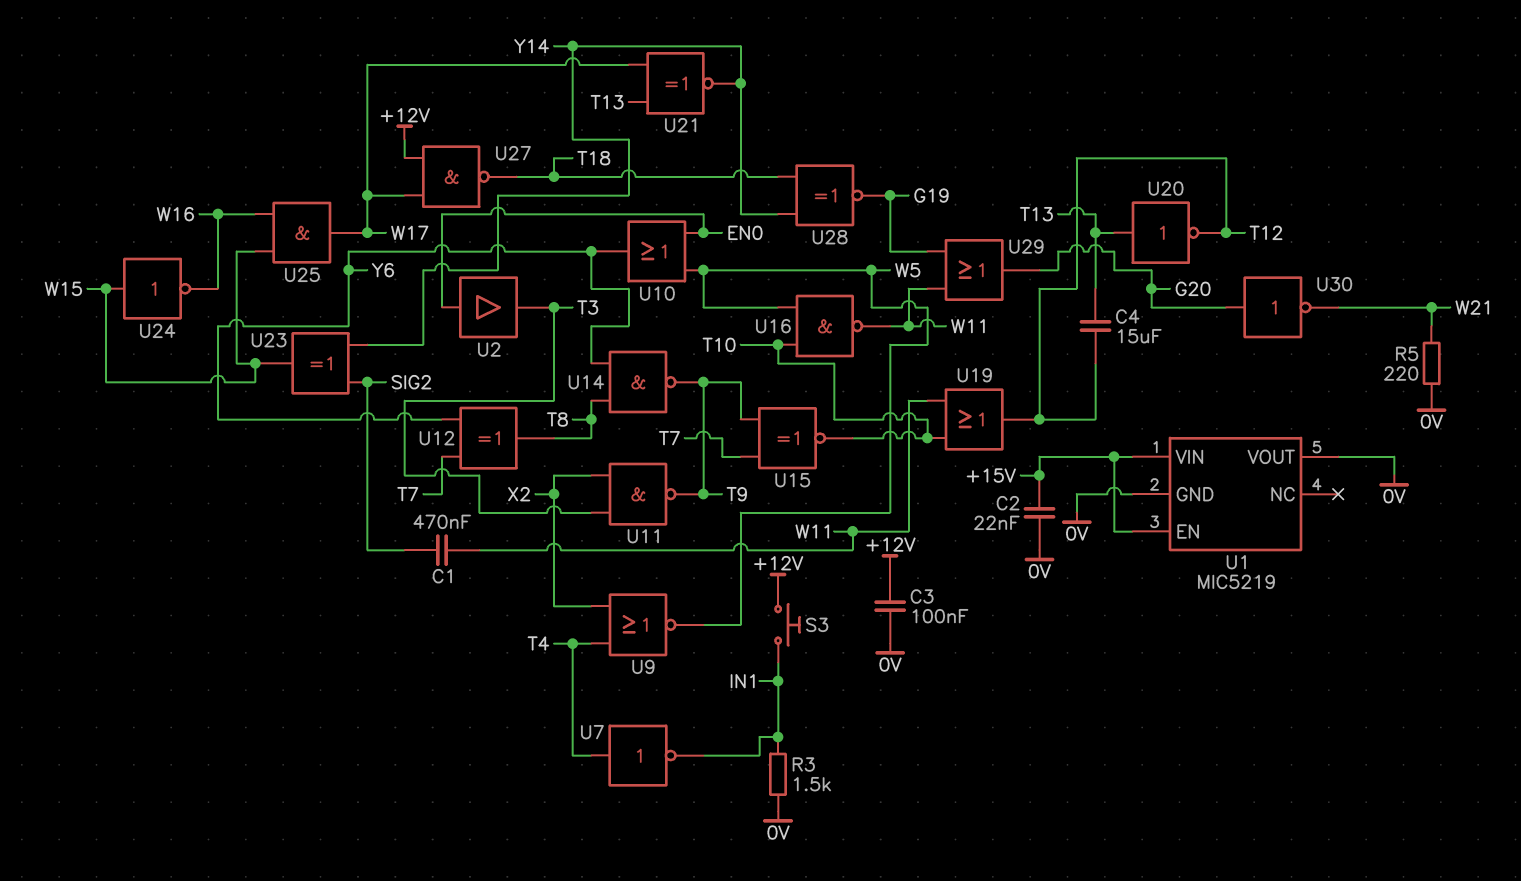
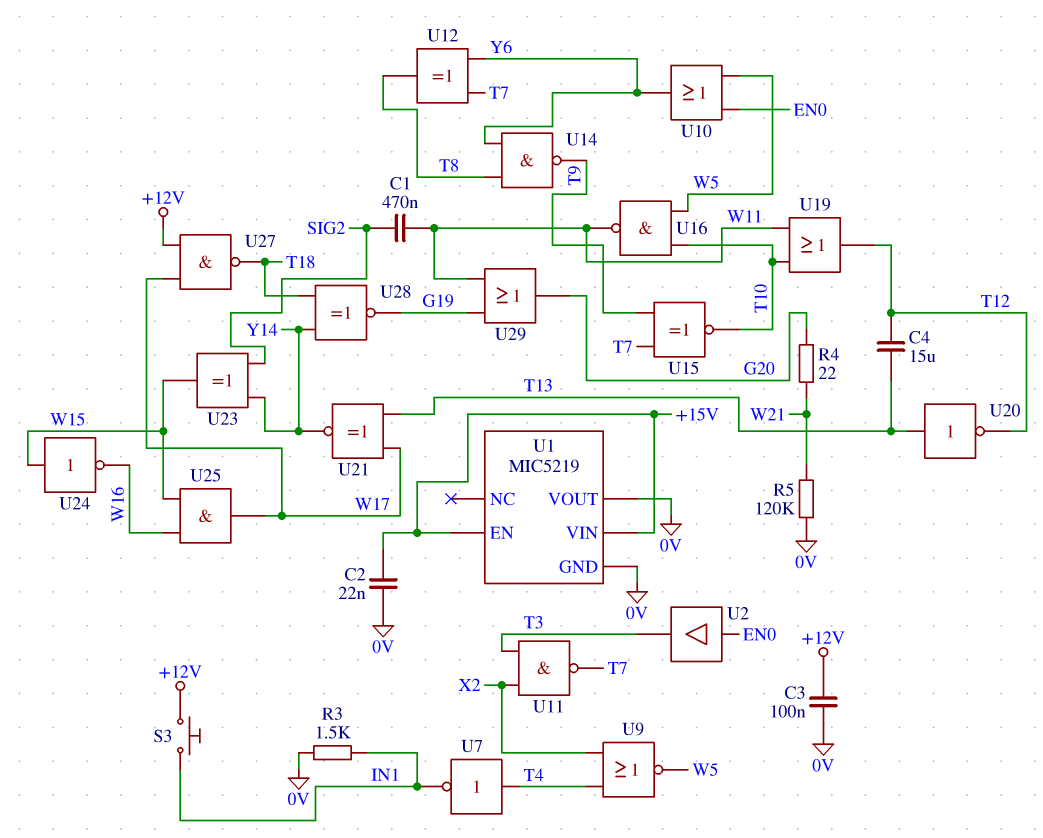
R4: none -> 22 (G20, W21)
R5: 220 (0V, W21) -> 120k (0V, W21)
U11: NAND (in T3, in X2, out T9) -> NAND (in T3, in X2, out T7)
U30: NOT (in G20, out W21) -> none

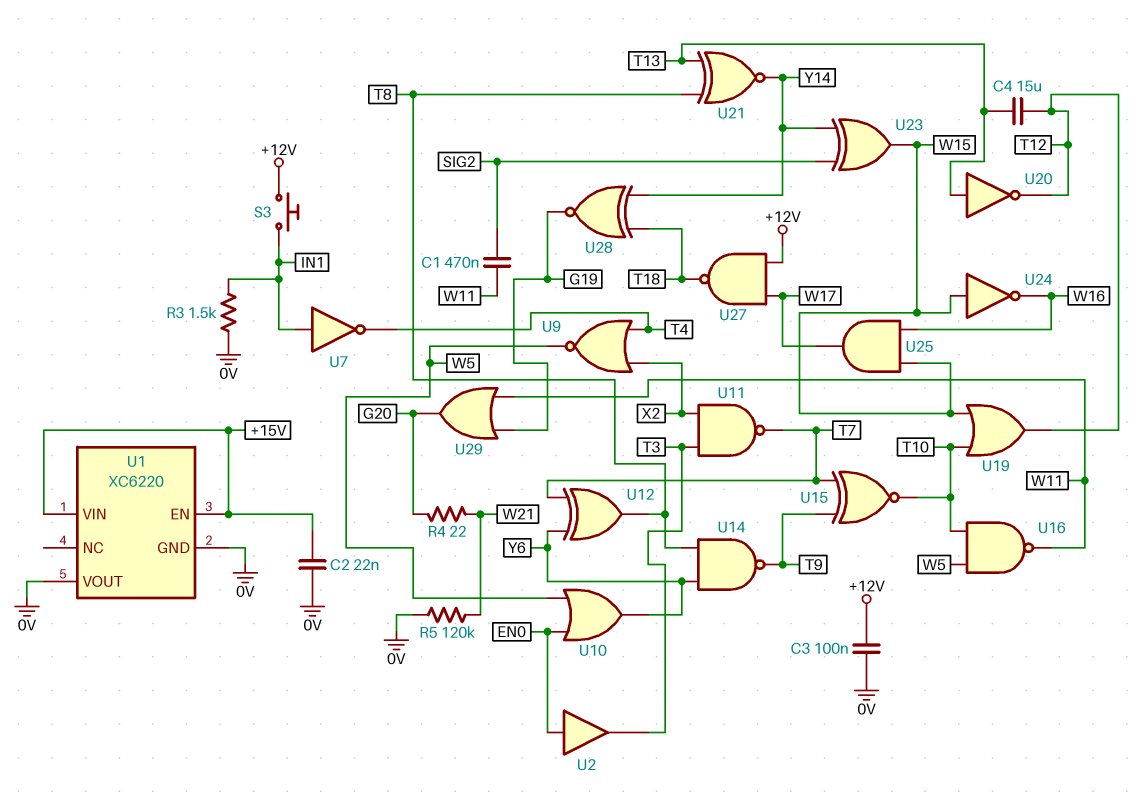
U1: MIC5219 -> XC6220
U7: NOT (in T4, out IN1) -> NOT (in IN1, out T4)
U19: OR (in T10, in W11, out T12) -> OR (in T10, in W15, out T12)
U21: XNOR (in T13, in W17, out Y14) -> XNOR (in T8, in T13, out Y14)

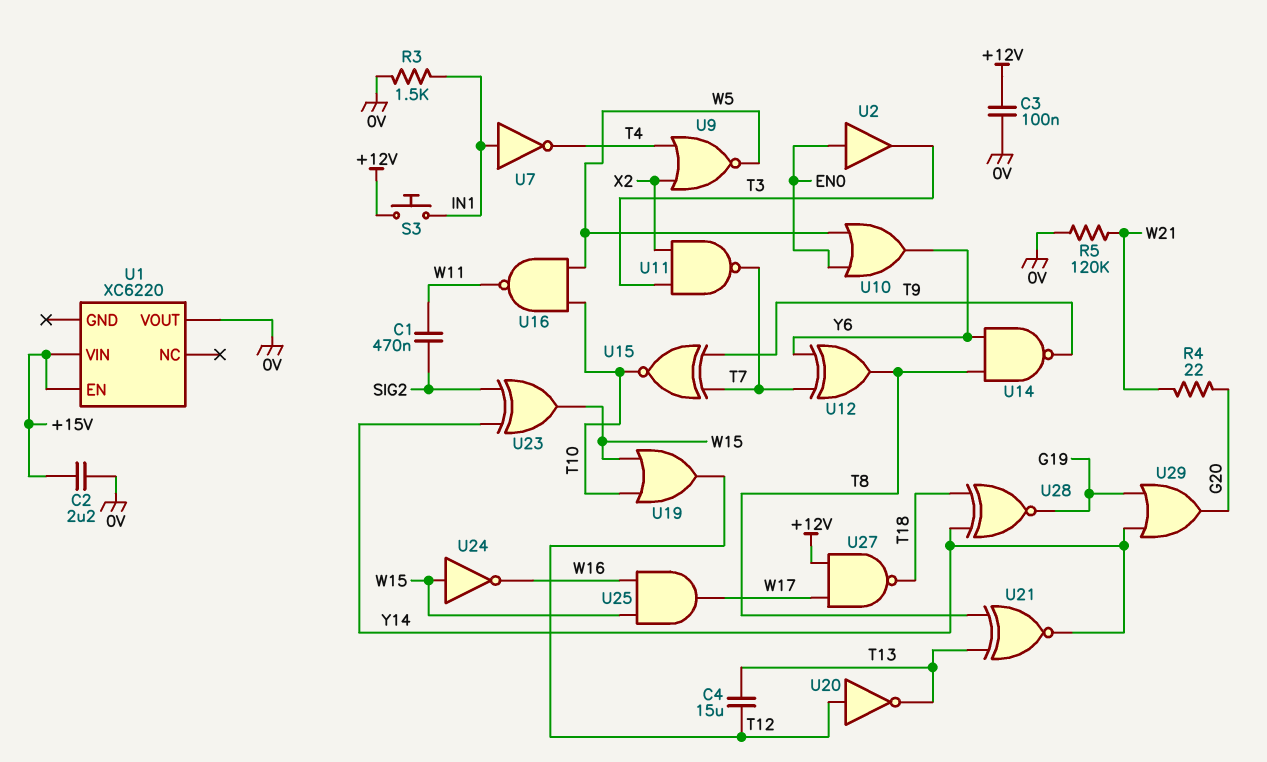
C2: 22nF (+15V, 0V) -> 2.2uF (+15V, 0V)
U1 pin GND: 0V -> none
U20: NOT (in T13, out T12) -> NOT (in T12, out T13)
U29: OR (in G19, in W11, out G20) -> OR (in G19, in Y14, out G20)

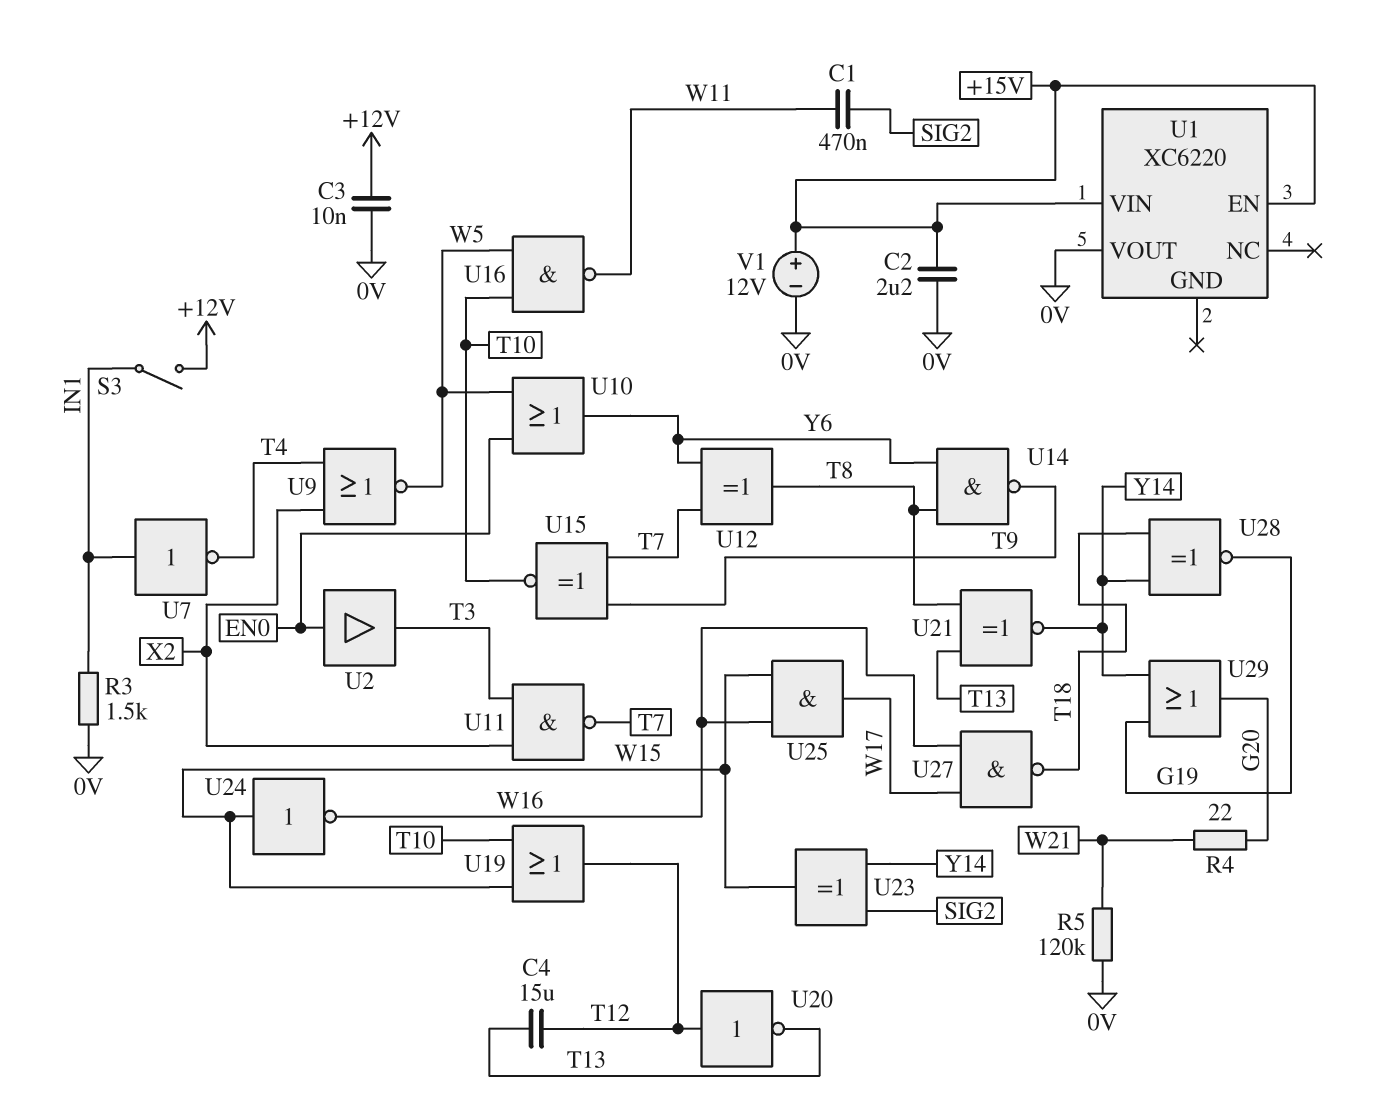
C3: 100nF (+12V, 0V) -> 10nF (+12V, 0V)
S3: button (+12V, IN1) -> switch (+12V, IN1)
U27: NAND (in +12V, in W17, out T18) -> NAND (in W16, in W17, out T18)
V1: none -> 12V (plus +15V, minus 0V)

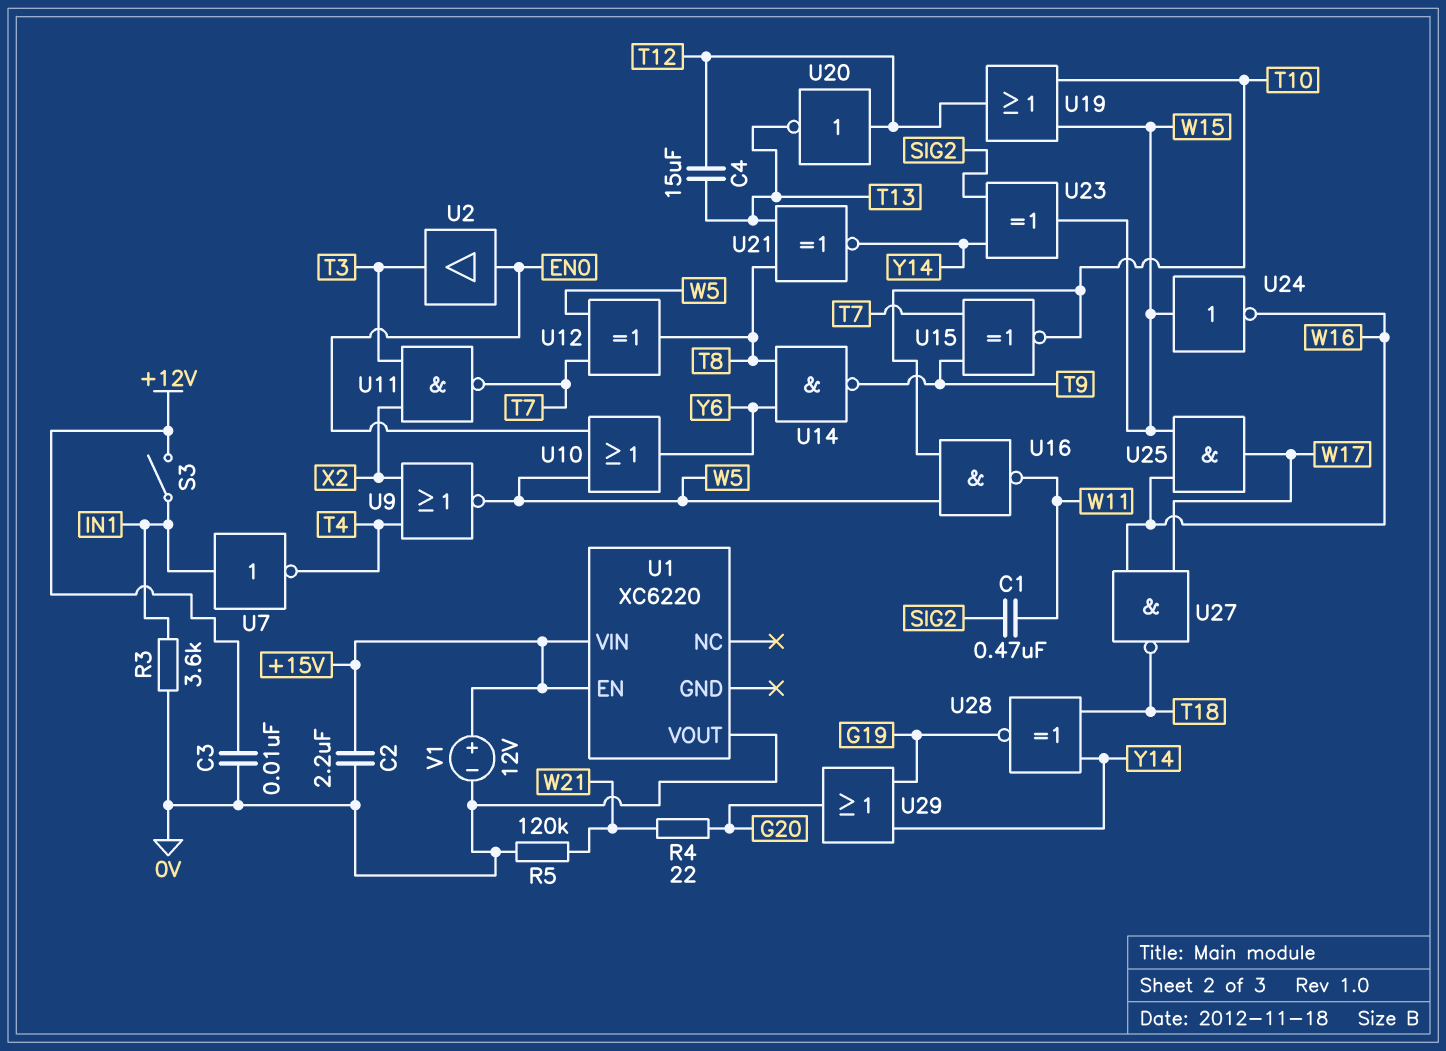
R3: 1.5k (0V, IN1) -> 3.6k (0V, IN1)
U12: XOR (in T7, in Y6, out T8) -> XOR (in T7, in W5, out T8)

